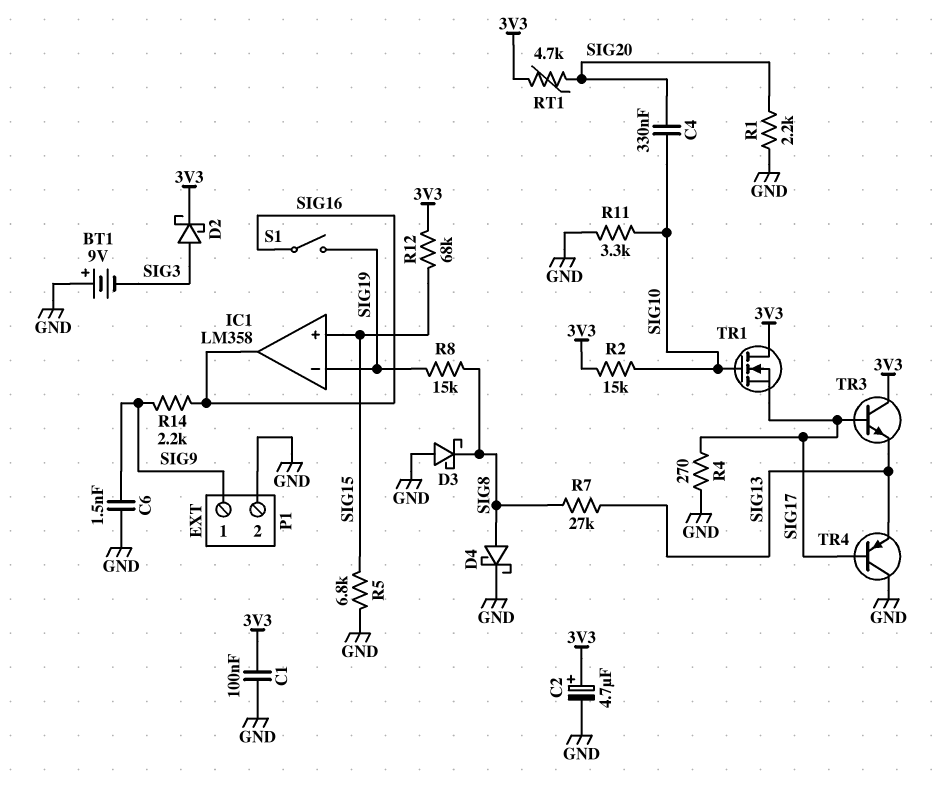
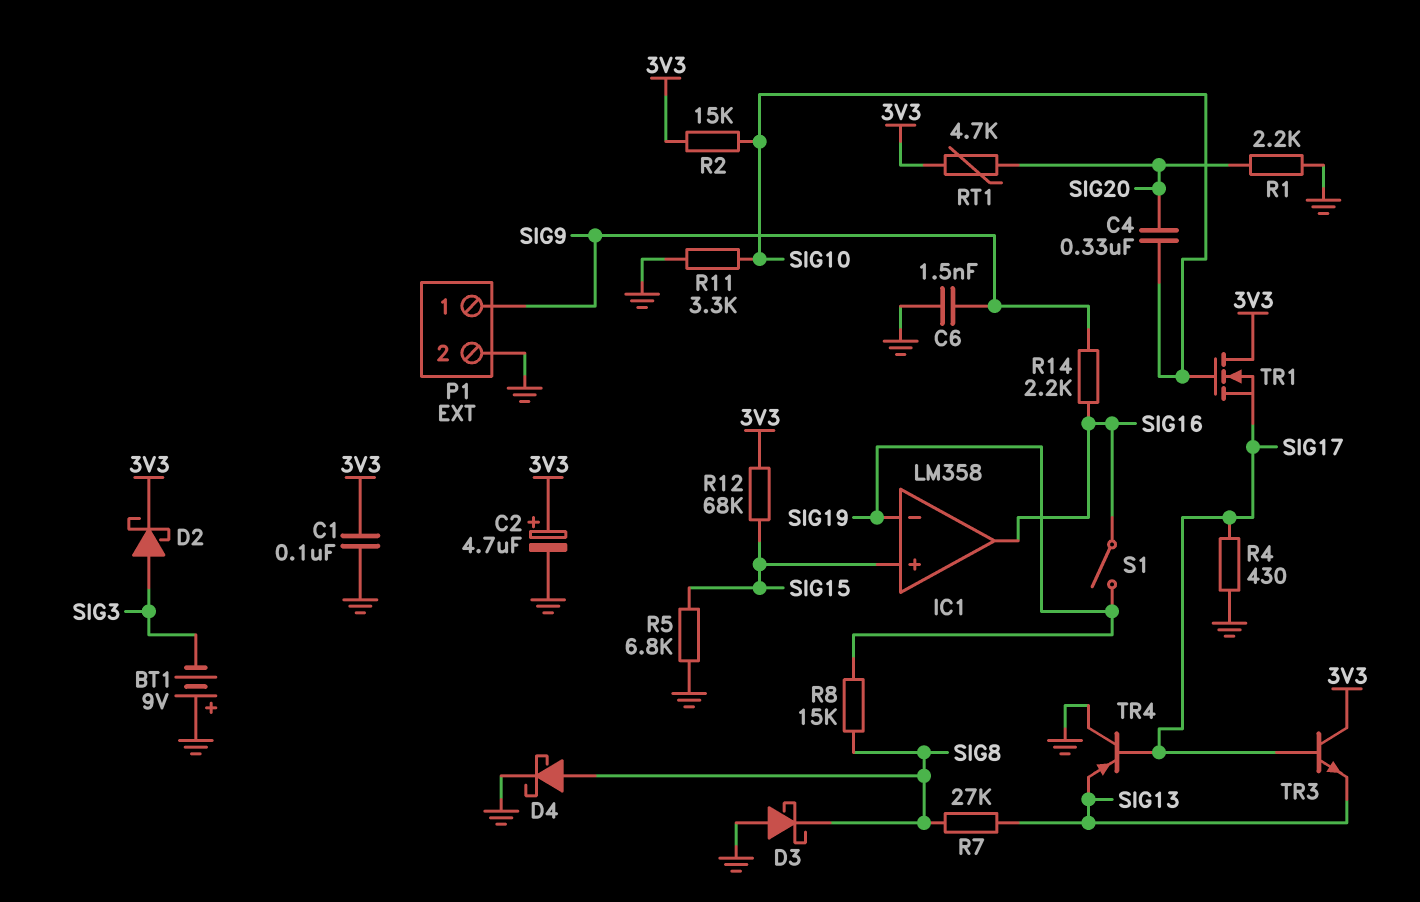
R4: 270 (GND, SIG17) -> 430 (GND, SIG17)

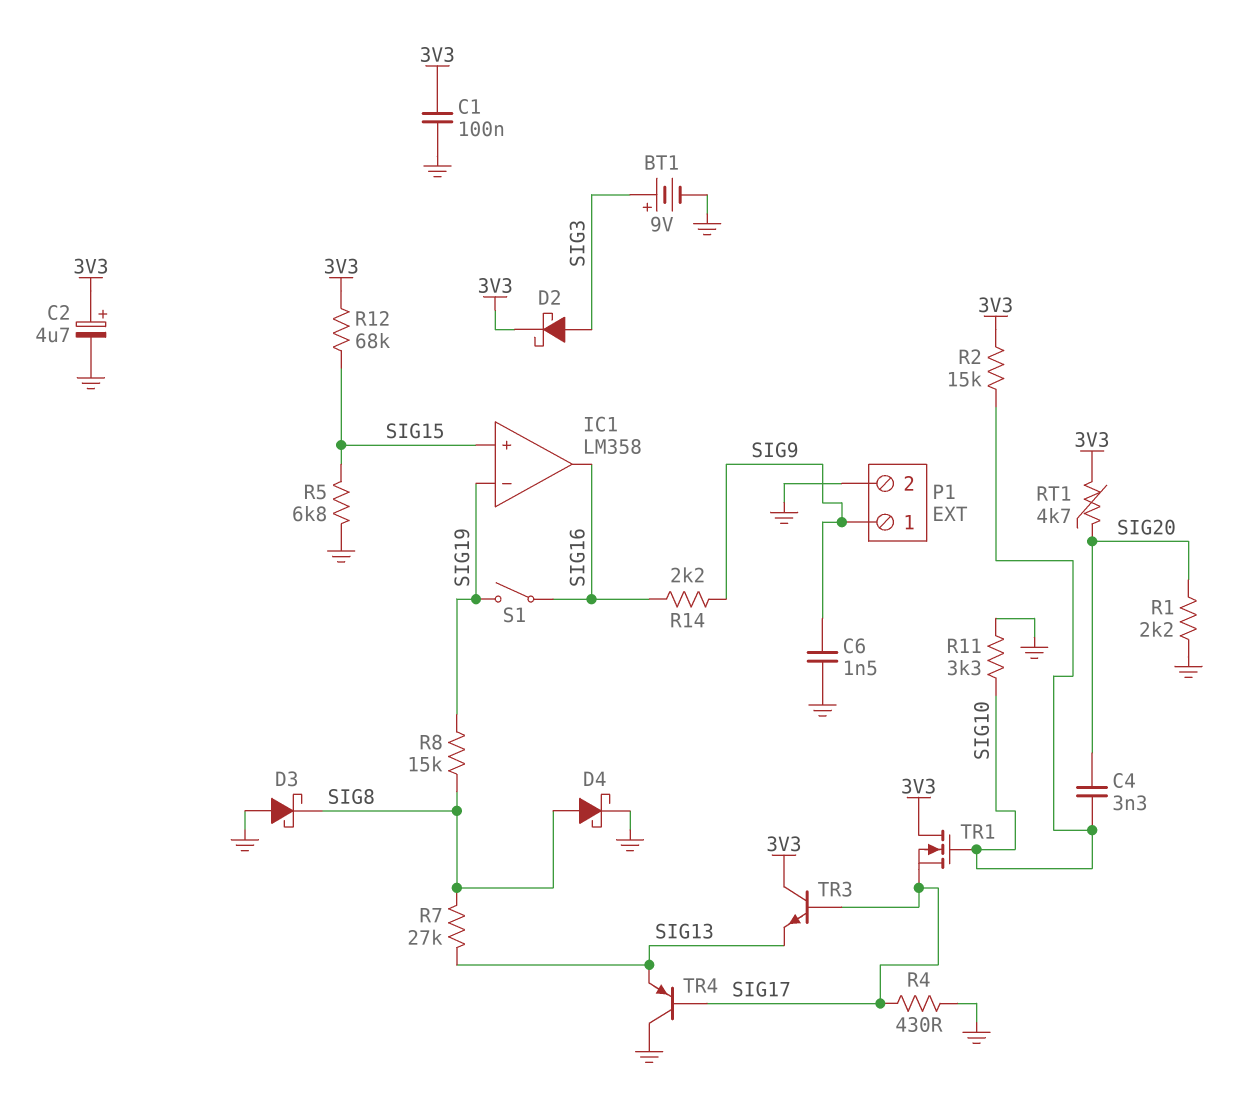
BT1: 9V (plus GND, minus SIG3) -> 9V (plus SIG3, minus GND)
C4: 330nF (SIG10, SIG20) -> 3.3nF (SIG10, SIG20)

